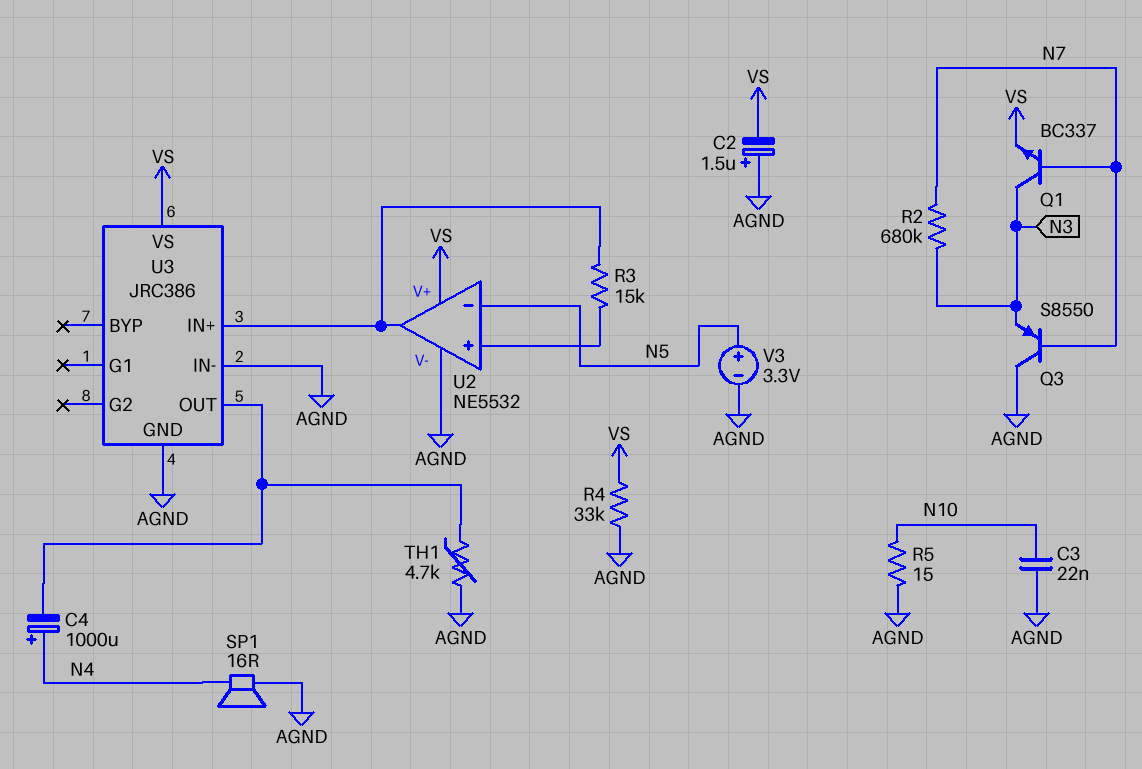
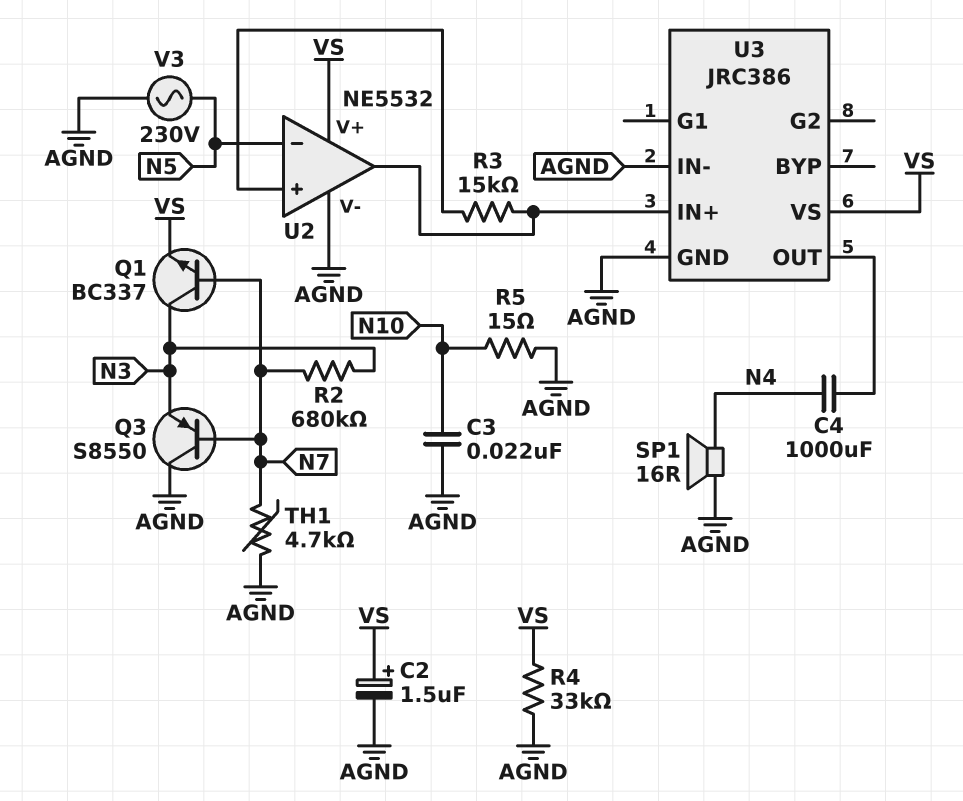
C2: 1.5uF (plus AGND, minus VS) -> 1.5uF (plus VS, minus AGND)
C4: 1000uF (plus N4, minus U3/OUT) -> 1000uF (N4, U3/OUT)
TH1: 4.7k (AGND, U3/OUT) -> 4.7k (AGND, N7)
V3: 3.3V (plus N5, minus AGND) -> AC 230V (AGND, N5)

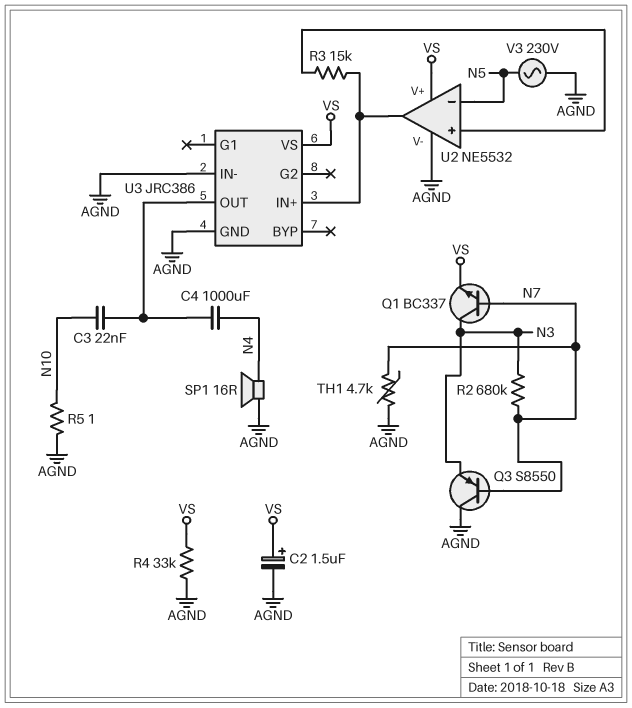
C3: 22nF (AGND, N10) -> 22nF (N10, U3/OUT)
R5: 15 (AGND, N10) -> 1 (AGND, N10)

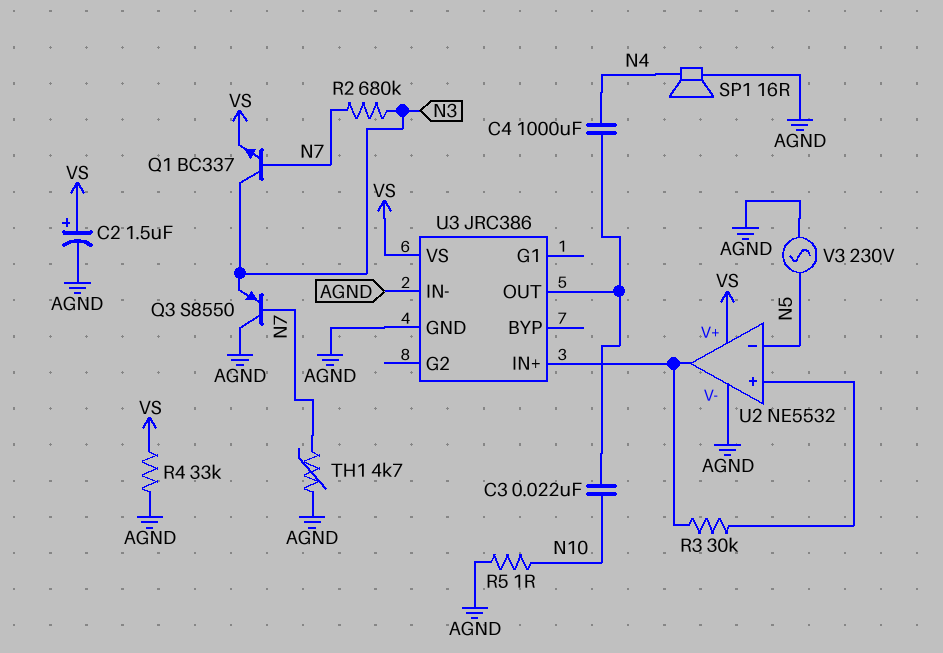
R3: 15k (U2/in+, U2/out) -> 30k (U2/in+, U2/out)

